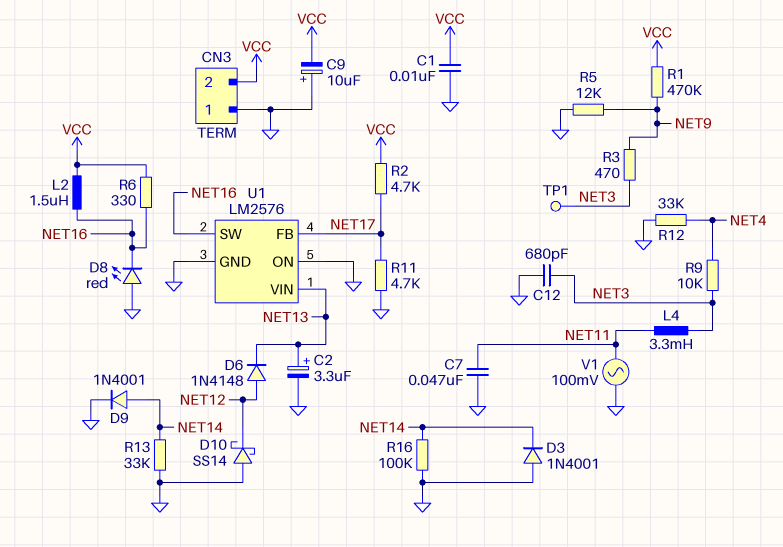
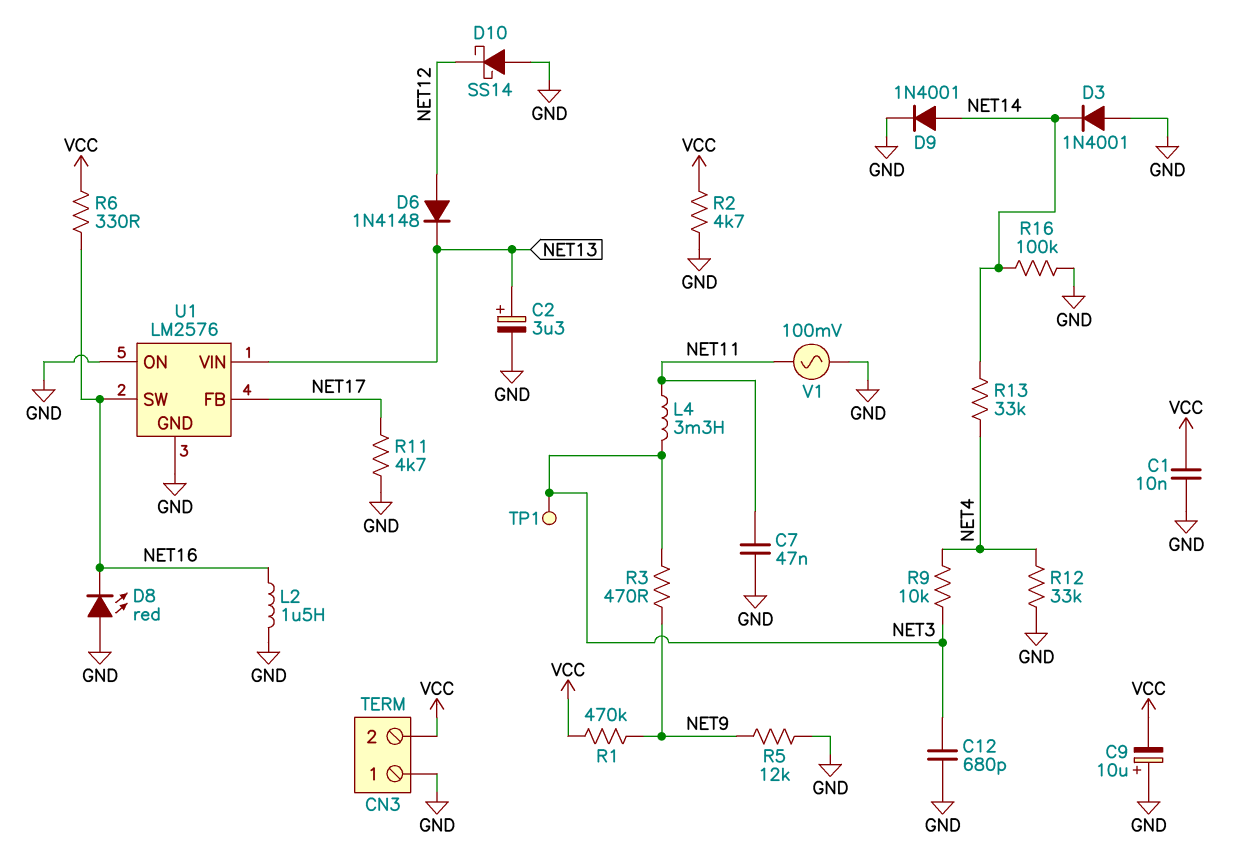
L2: 1.5uH (NET16, VCC) -> 1.5uH (GND, NET16)
R2: 4.7k (NET17, VCC) -> 4.7k (GND, VCC)
R13: 33k (GND, NET14) -> 33k (NET4, NET14)

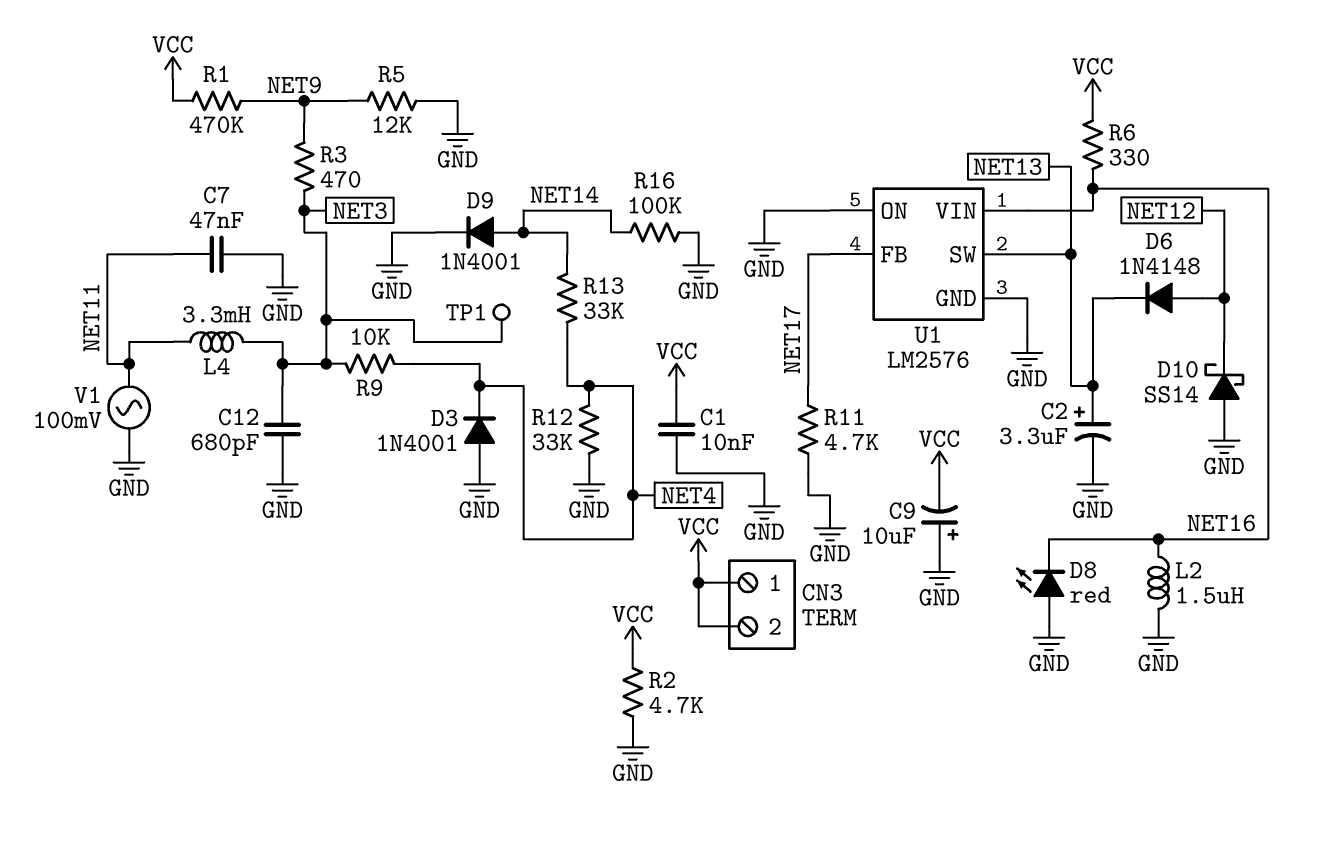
CN3 pin 1: GND -> VCC
D3: diode 1N4001 (A GND, K NET14) -> diode 1N4001 (A GND, K NET4)
U1 pin SW: NET16 -> NET13
U1 pin VIN: NET13 -> NET16

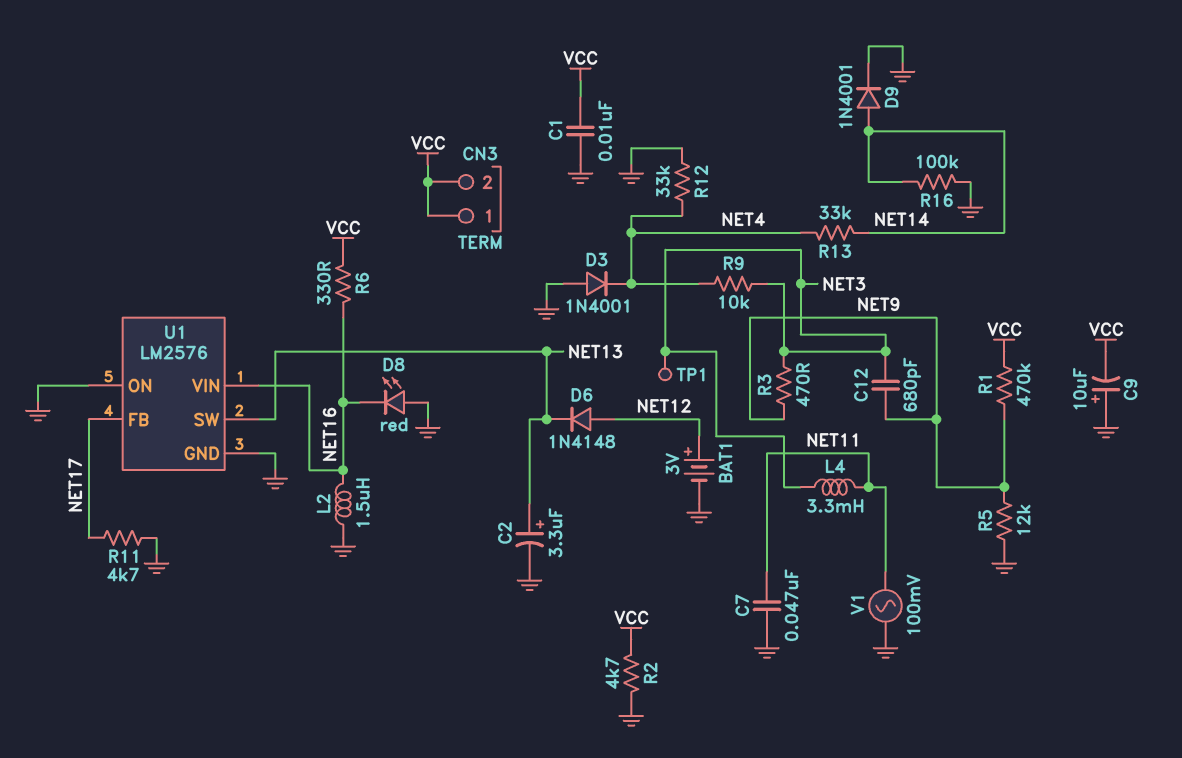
BAT1: none -> 3V (plus NET12, minus GND)
C12: 680pF (GND, NET3) -> 680pF (NET3, NET9)
D10: schottky SS14 (A GND, K NET12) -> none

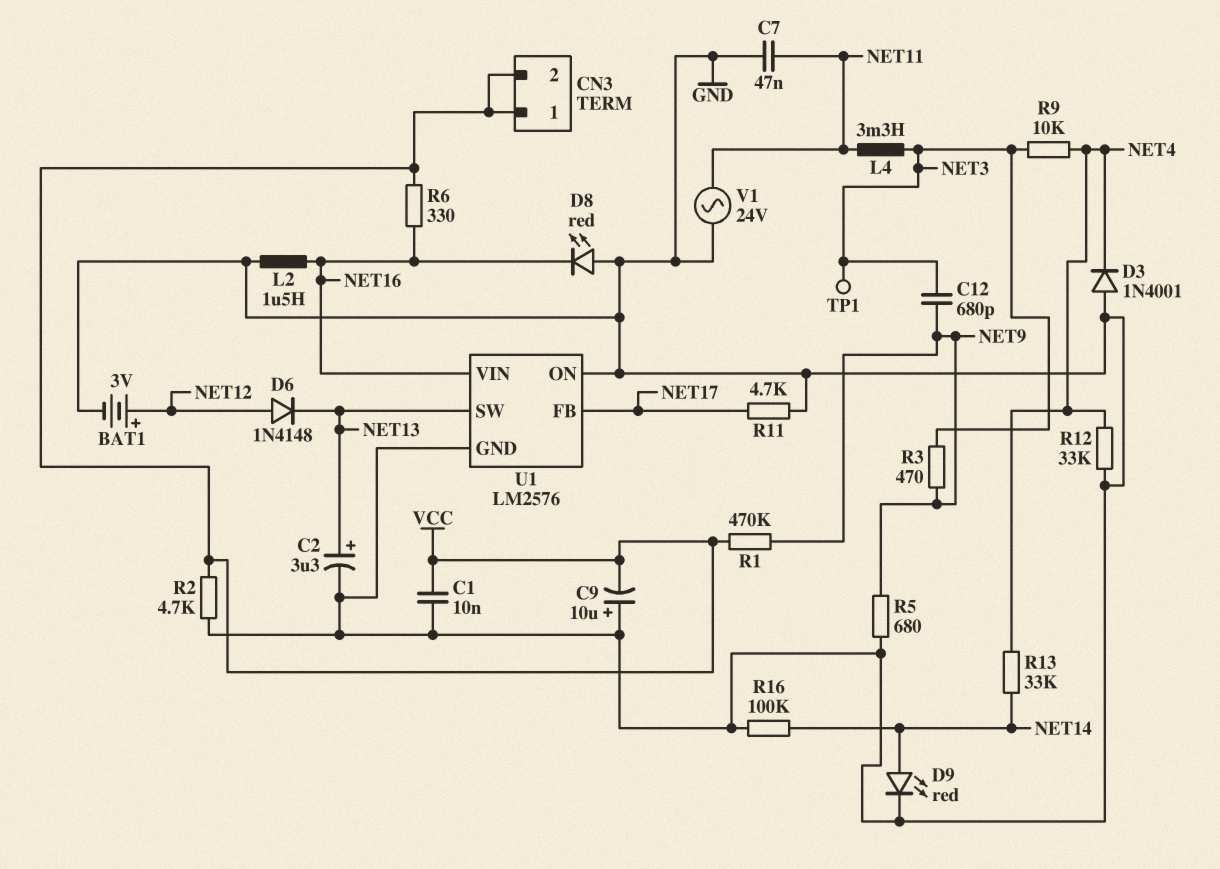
D9: diode 1N4001 (A NET14, K GND) -> LED red (A NET14, K GND)
R5: 12k (GND, NET9) -> 680 (GND, NET9)
V1: AC 100mV (GND, NET11) -> AC 24V (GND, NET11)

